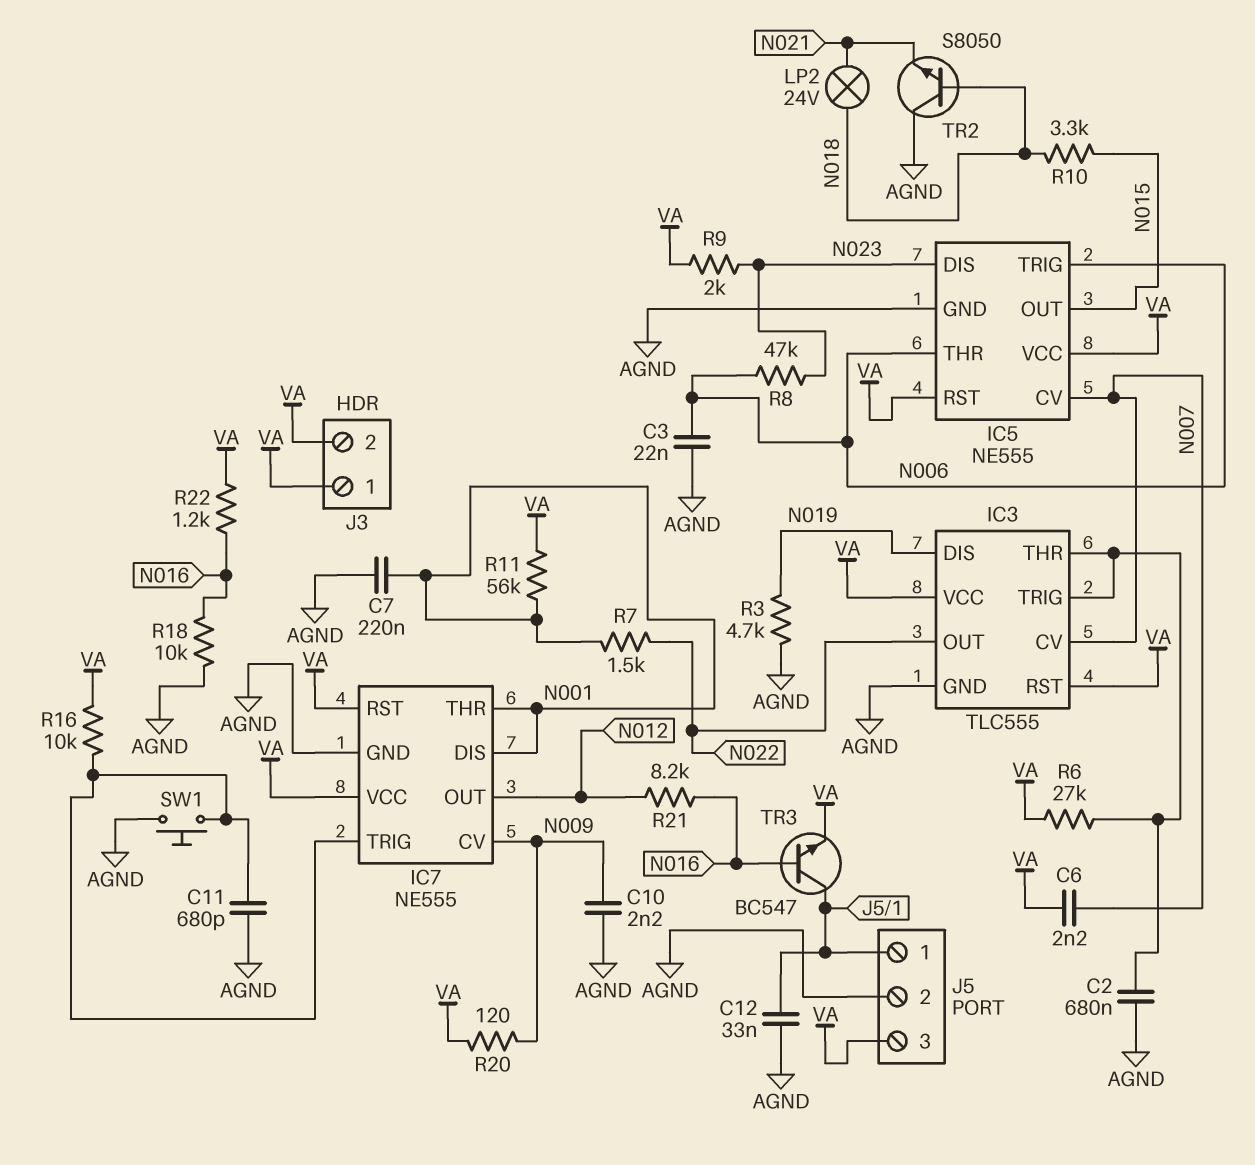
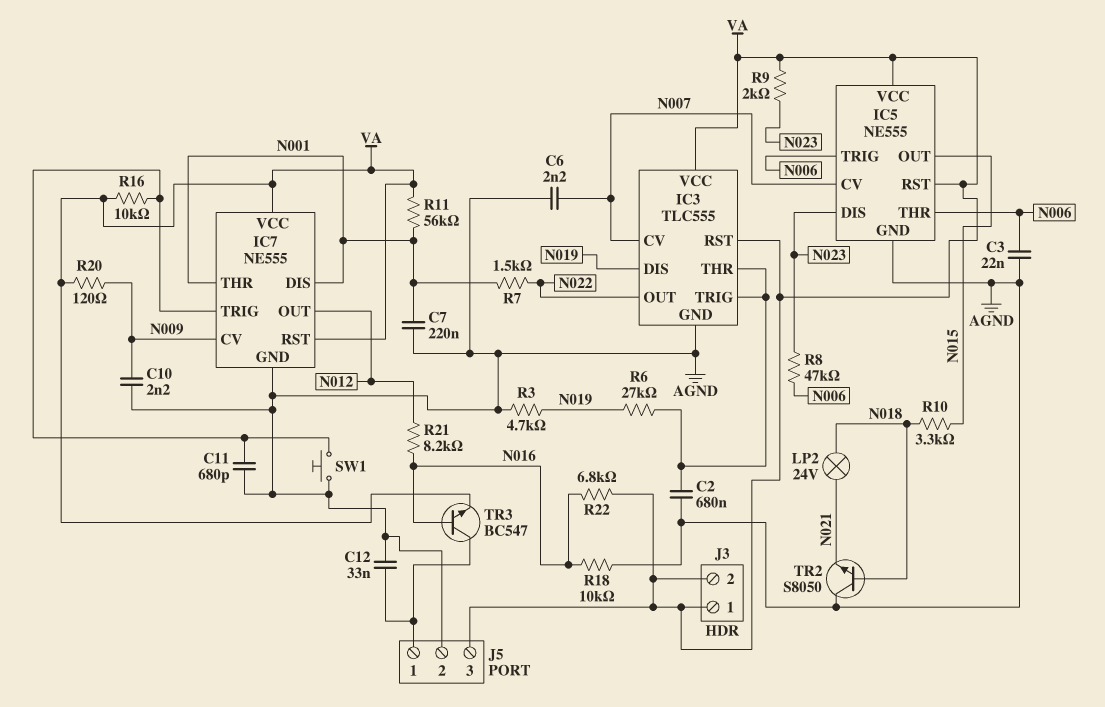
C6: 2.2nF (N007, VA) -> 2.2nF (AGND, N007)
R6: 27k (IC3/THR, VA) -> 27k (IC3/THR, N019)
R22: 1.2k (N016, VA) -> 6.8k (N016, VA)

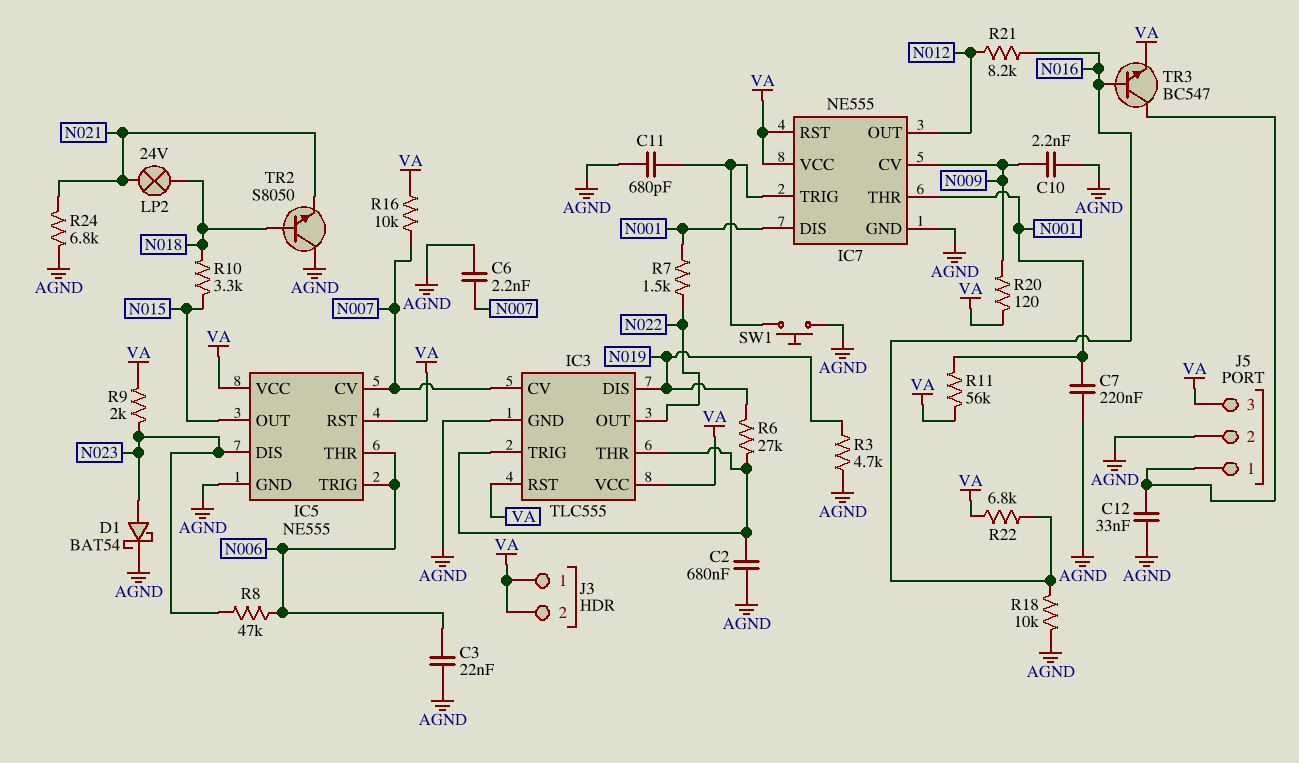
D1: none -> schottky BAT54 (A N023, K AGND)
R16: 10k (IC7/TRIG, VA) -> 10k (N007, VA)
R24: none -> 6.8k (AGND, N021)

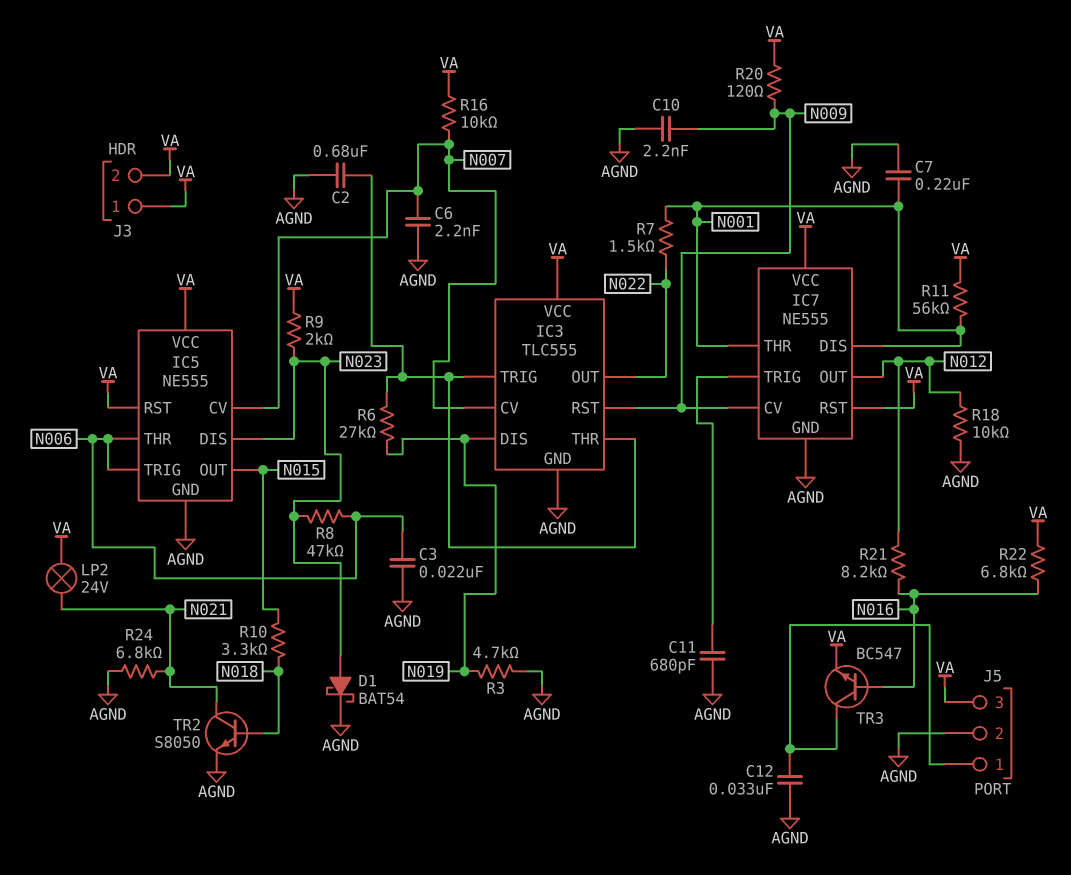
IC3 pin RST: VA -> N009
LP2: lamp 24V (N018, N021) -> lamp 24V (N021, VA)
R18: 10k (AGND, N016) -> 10k (AGND, N012)
SW1: button (AGND, IC7/TRIG) -> none
TR2: NPN S8050 (B N018, C AGND, E N021) -> NPN S8050 (B N018, C N021, E AGND)

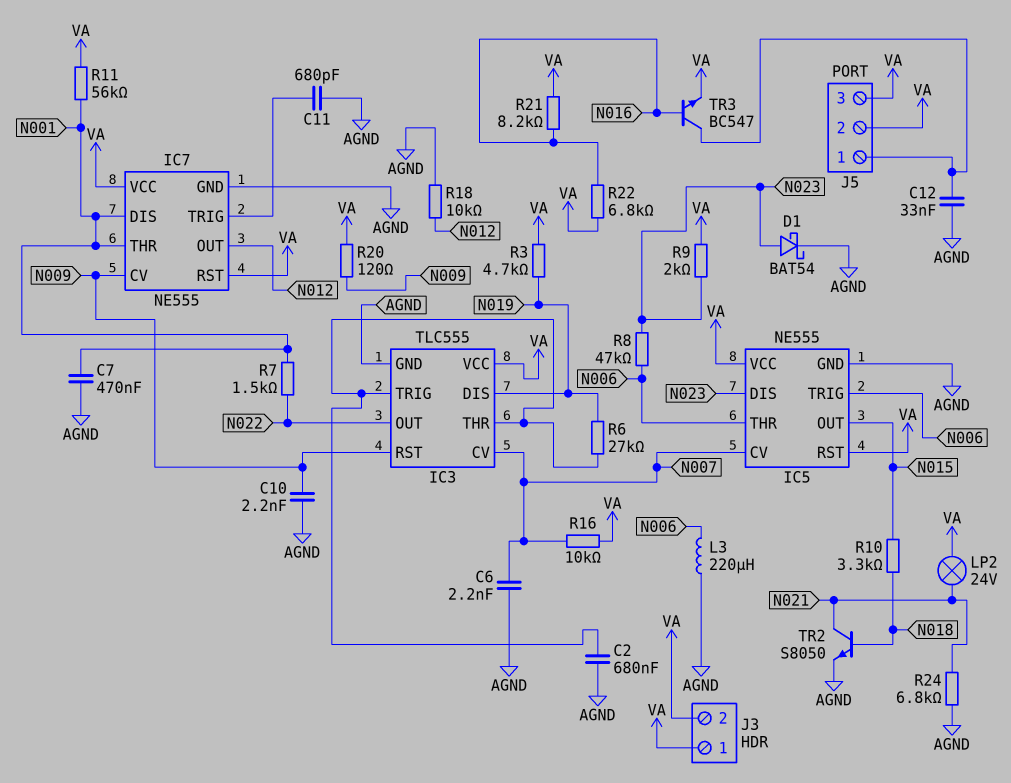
C3: 22nF (AGND, N006) -> none
C7: 220nF (AGND, N001) -> 470nF (AGND, N001)
J5 pin 2: AGND -> VA
L3: none -> 220uH (AGND, N006)
R3: 4.7k (AGND, N019) -> 4.7k (N019, VA)
R21: 8.2k (N012, N016) -> 8.2k (N016, VA)

